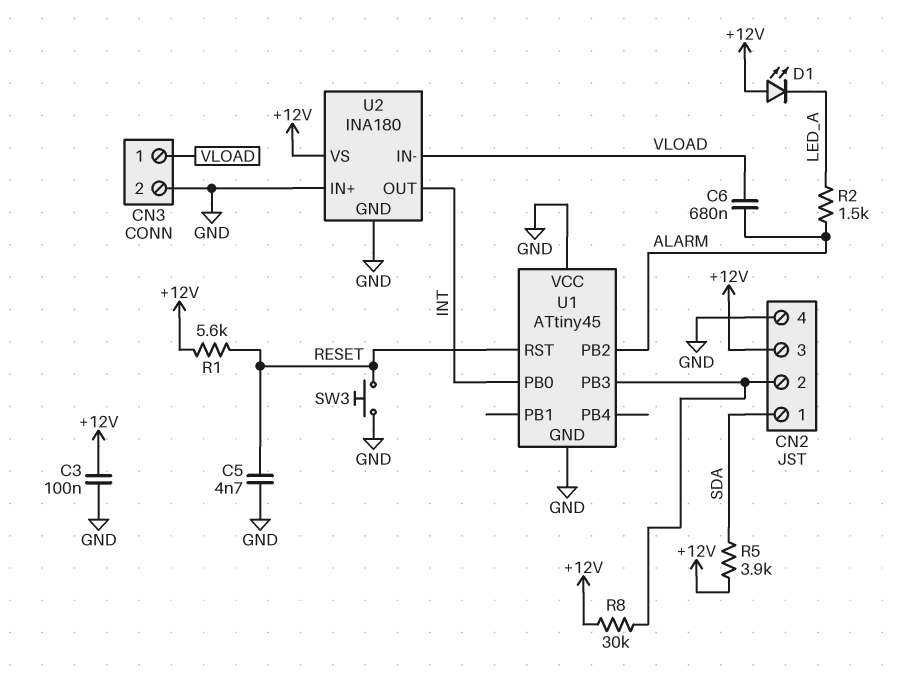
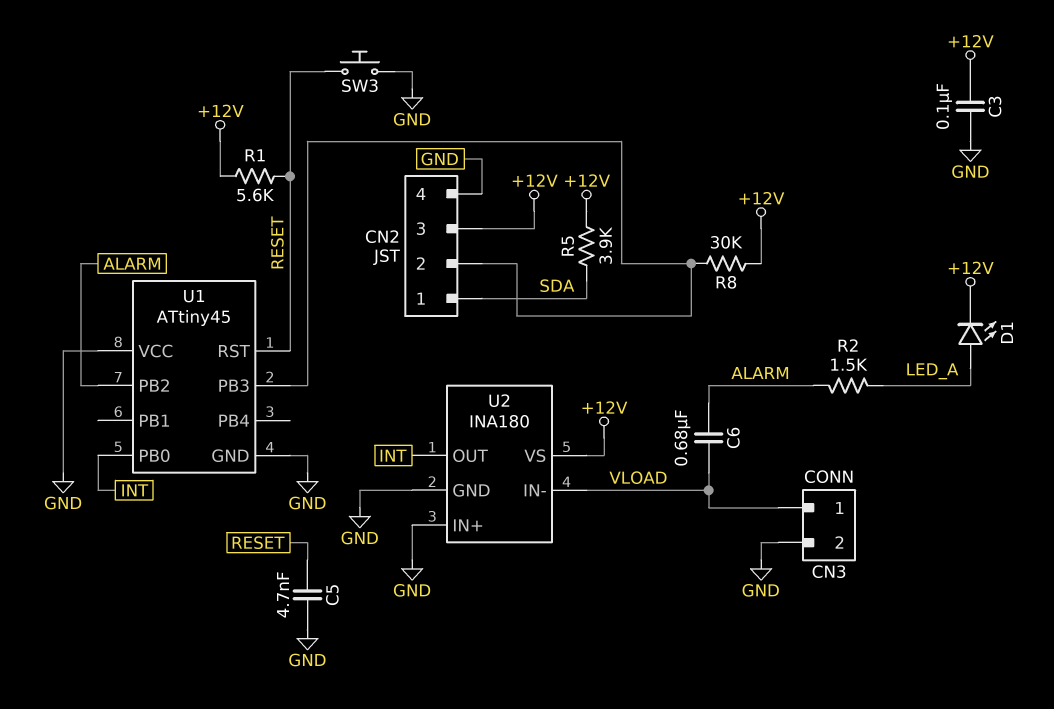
D1: LED (A +12V, K LED_A) -> LED (A LED_A, K +12V)

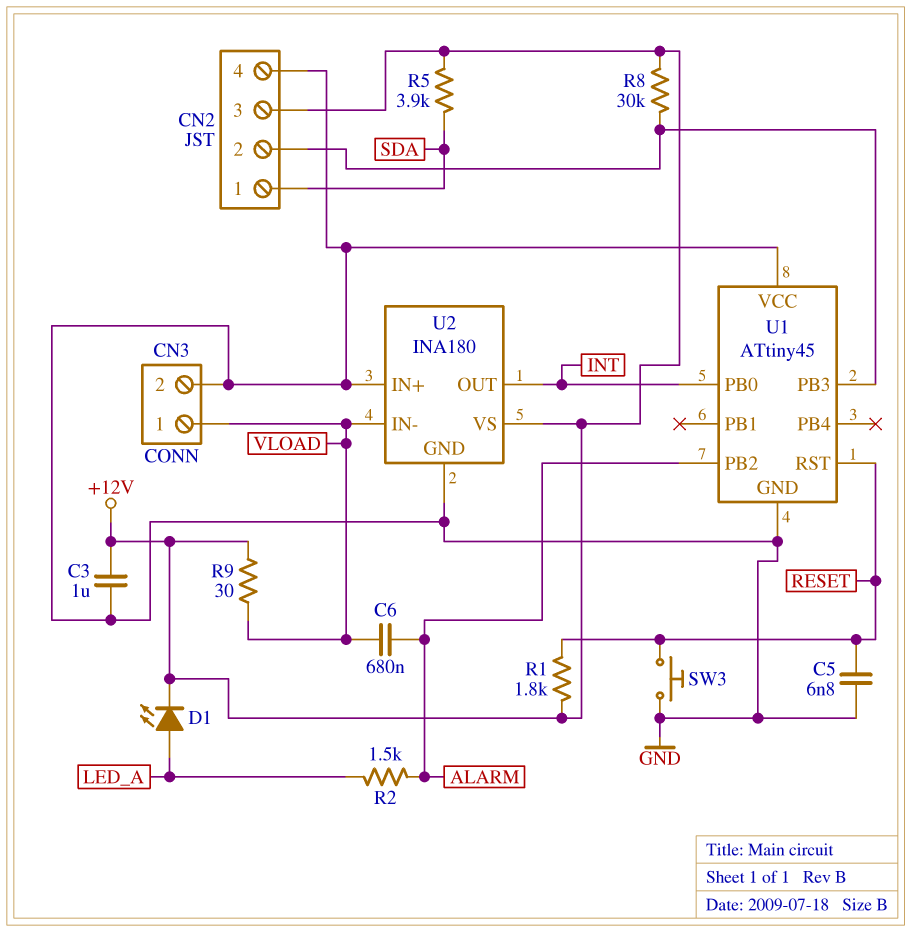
C3: 100nF (+12V, GND) -> 1uF (+12V, GND)
C5: 4.7nF (GND, RESET) -> 6.8nF (GND, RESET)
R1: 5.6k (+12V, RESET) -> 1.8k (+12V, RESET)
R9: none -> 30 (+12V, VLOAD)

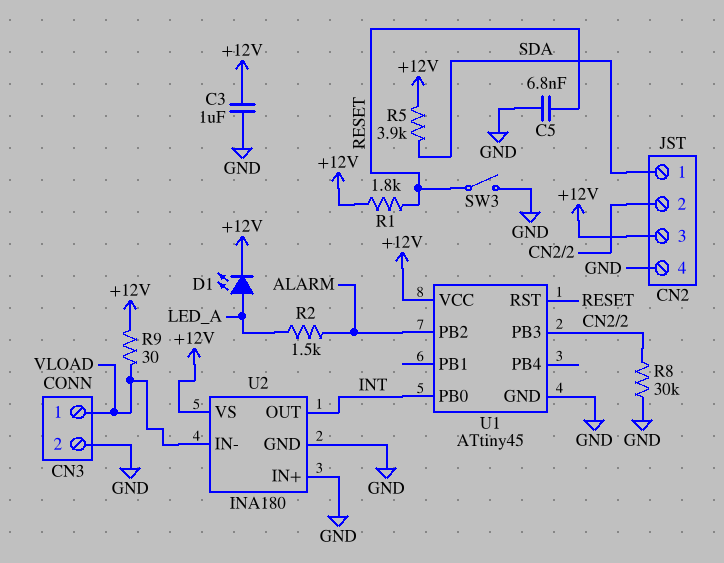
C6: 680nF (ALARM, VLOAD) -> none
R8: 30k (+12V, CN2/2) -> 30k (CN2/2, GND)
SW3: button (GND, RESET) -> switch (GND, RESET)
U1 pin VCC: GND -> +12V

